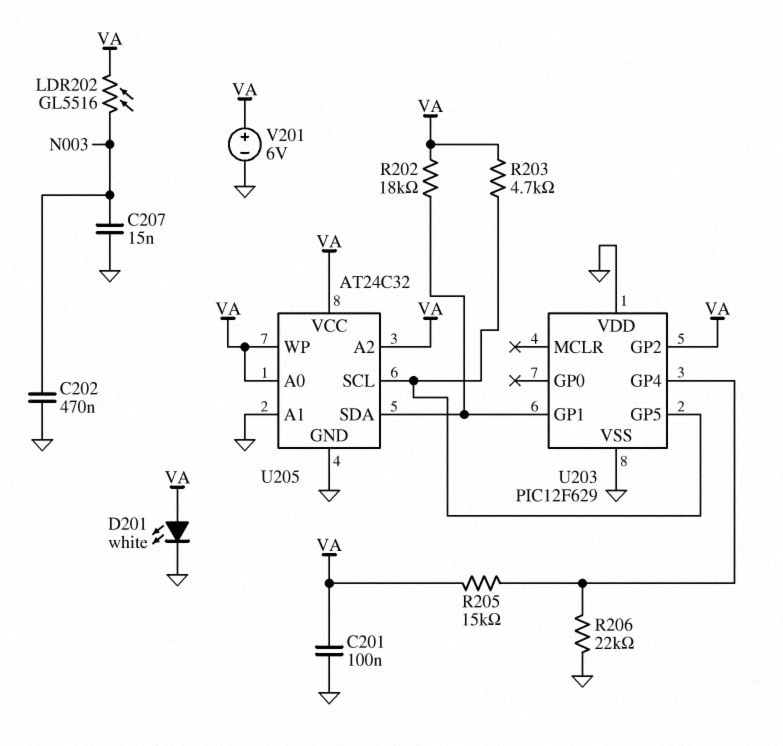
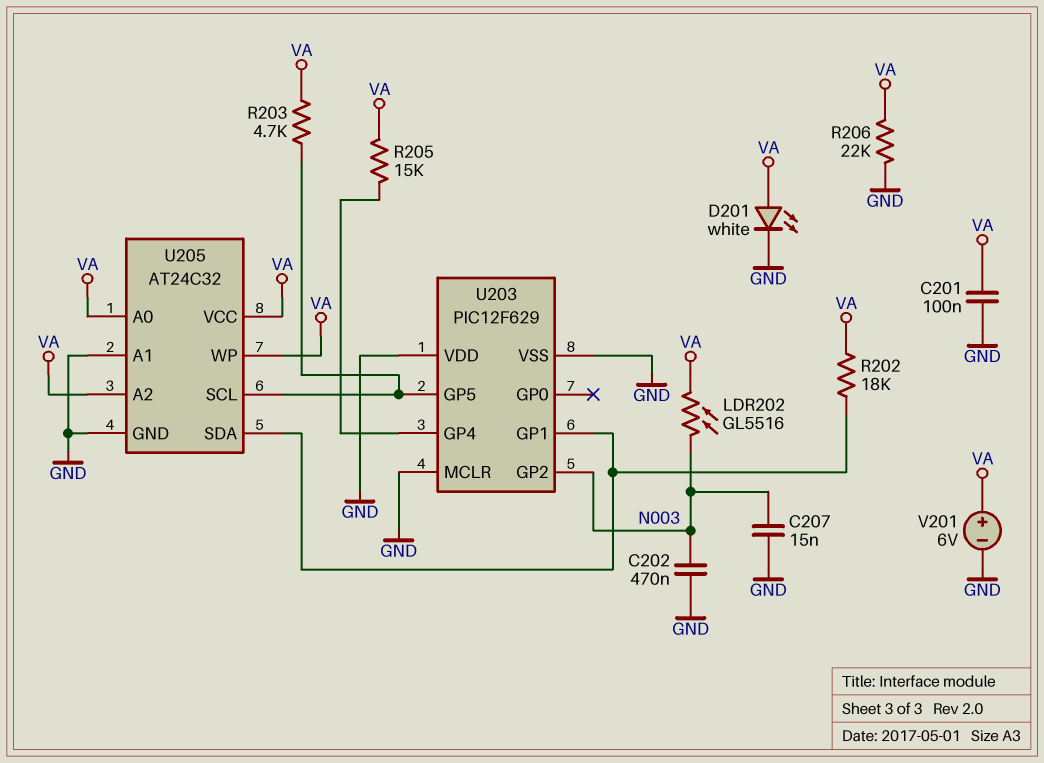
R206: 22k (GND, U203/GP4) -> 22k (GND, VA)
U203 pin GP2: VA -> N003
U203 pin MCLR: none -> GND

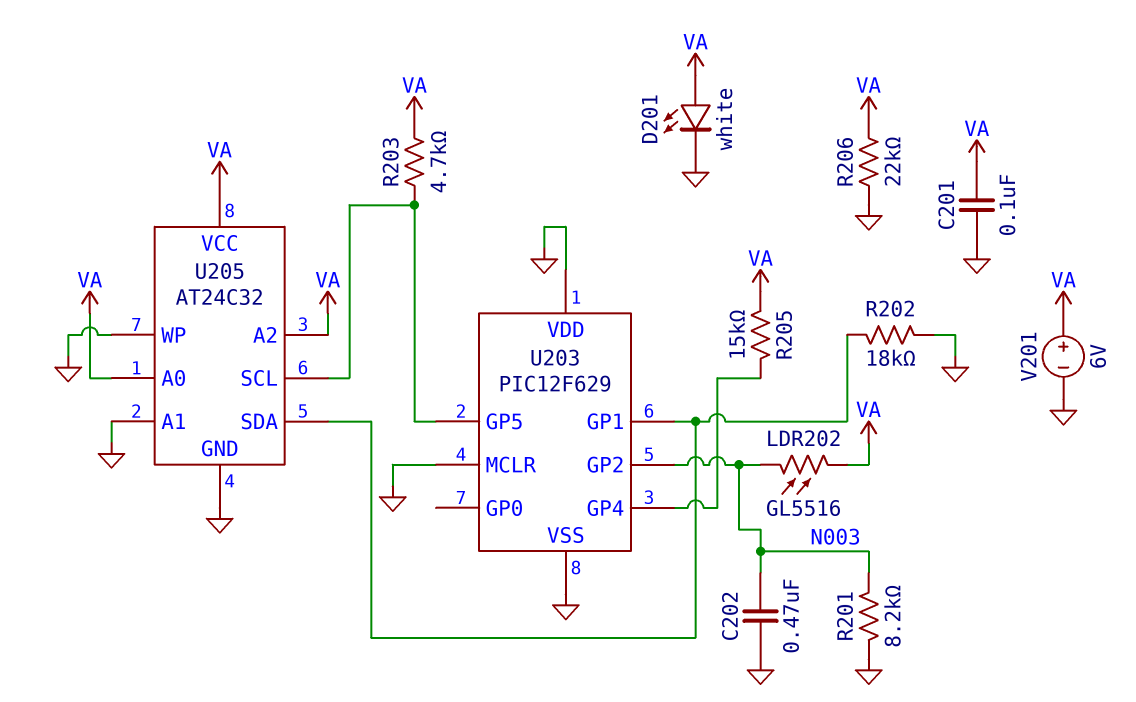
C207: 15nF (GND, N003) -> none
R201: none -> 8.2k (GND, N003)
R202: 18k (U203/GP1, VA) -> 18k (GND, U203/GP1)
U205 pin WP: VA -> GND

